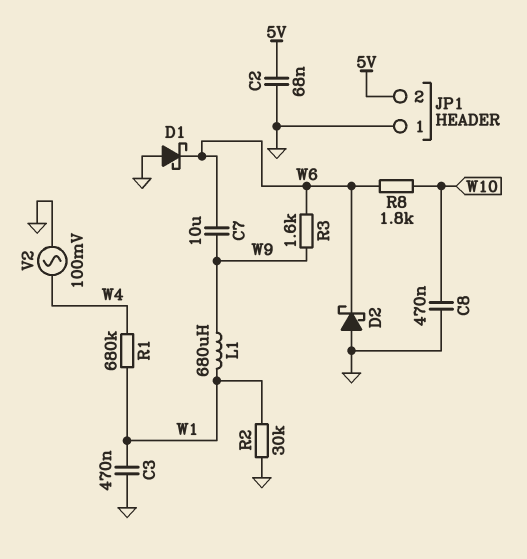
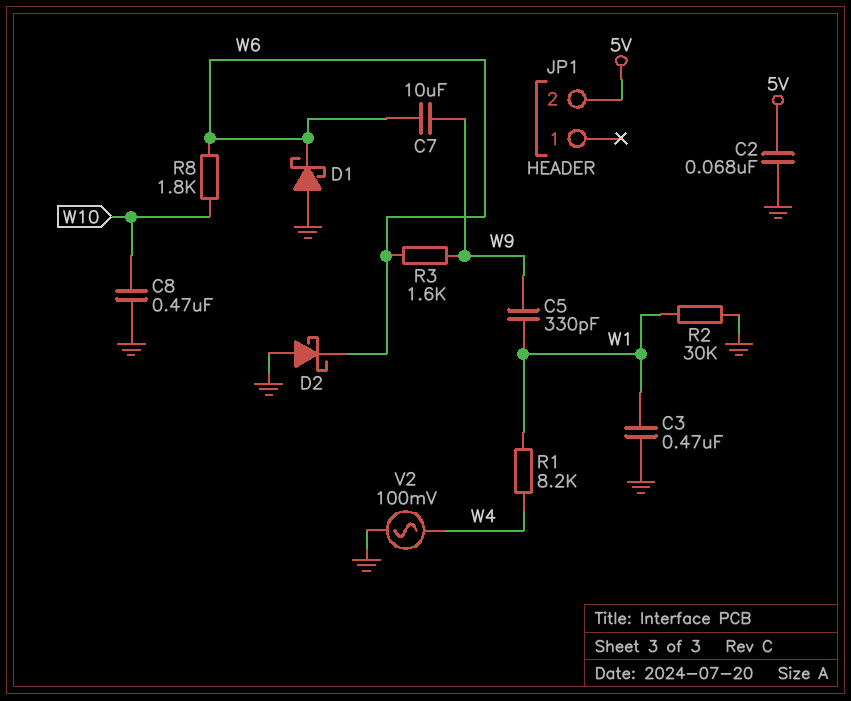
C5: none -> 330pF (W1, W9)
JP1 pin 1: GND -> none
L1: 680uH (W1, W9) -> none
R1: 680k (W1, W4) -> 8.2k (W1, W4)

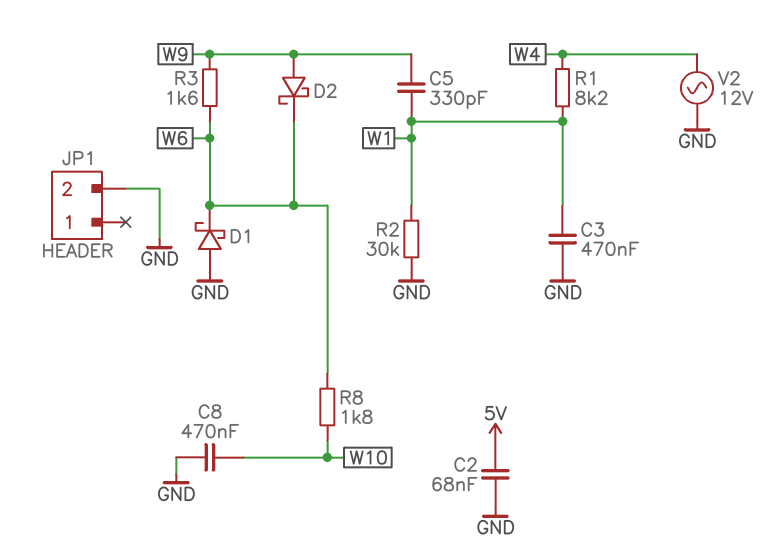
C7: 10uF (W6, W9) -> none
D2: schottky (A GND, K W6) -> schottky (A W9, K W6)
JP1 pin 2: 5V -> GND
V2: AC 100mV (GND, W4) -> AC 12V (GND, W4)

